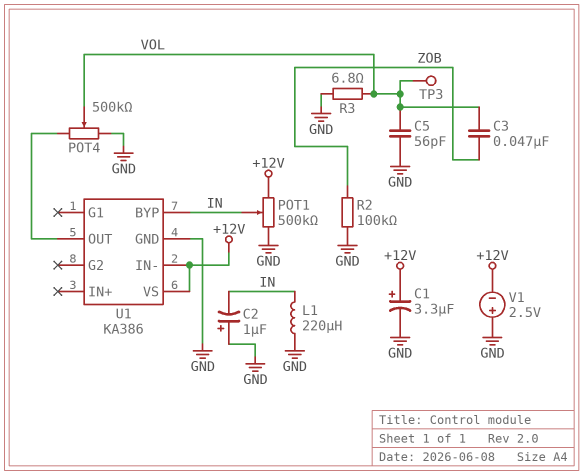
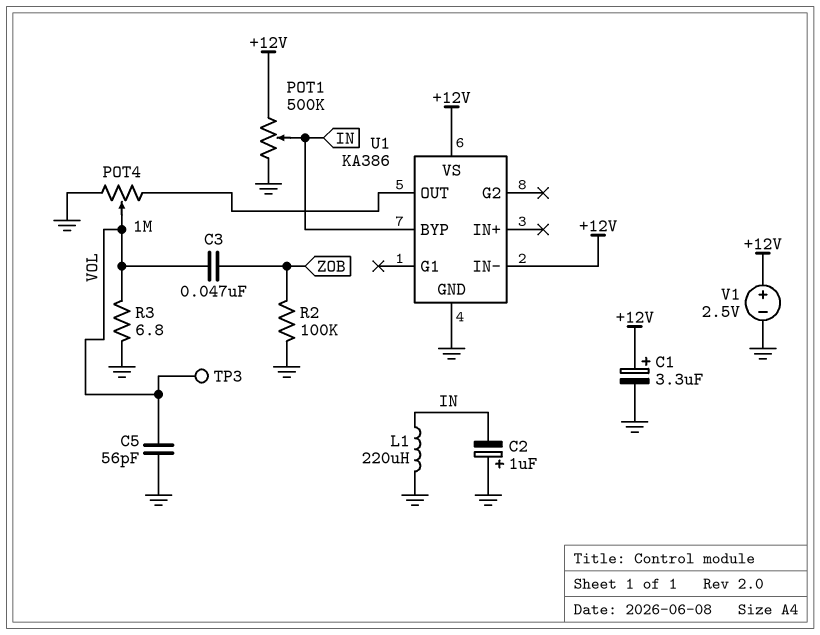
POT4: 500k (GND, U1/OUT, wiper VOL) -> 1M (GND, U1/OUT, wiper VOL)
V1: 2.5V (plus GND, minus +12V) -> 2.5V (plus +12V, minus GND)

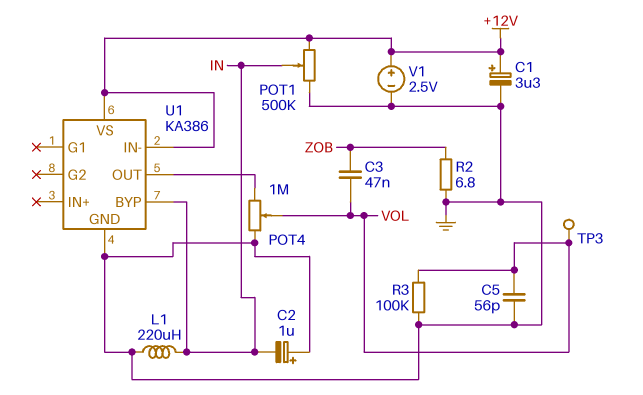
R2: 100k (GND, ZOB) -> 6.8 (GND, ZOB)
R3: 6.8 (GND, VOL) -> 100k (GND, VOL)

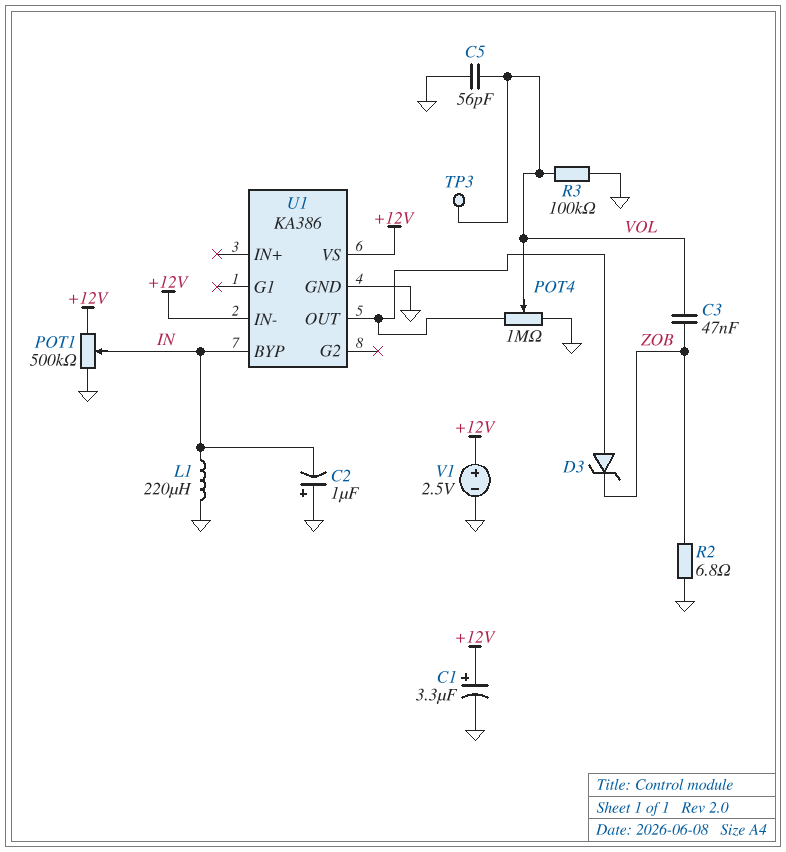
D3: none -> zener (A U1/OUT, K ZOB)

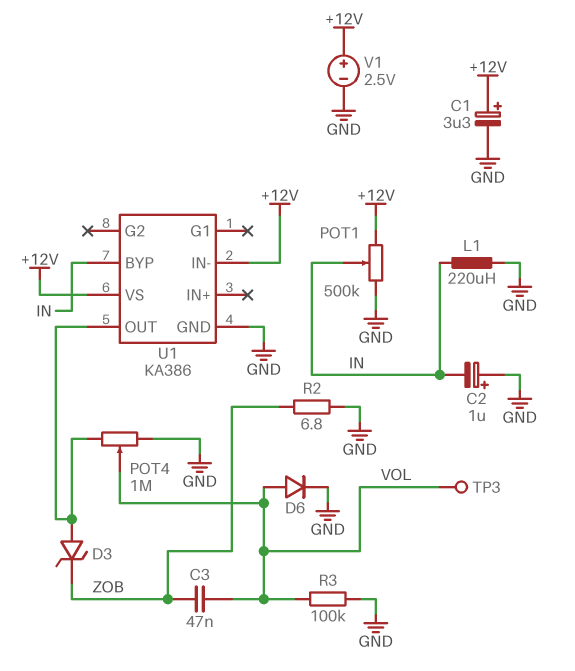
C5: 56pF (GND, VOL) -> none
D6: none -> diode (A VOL, K GND)

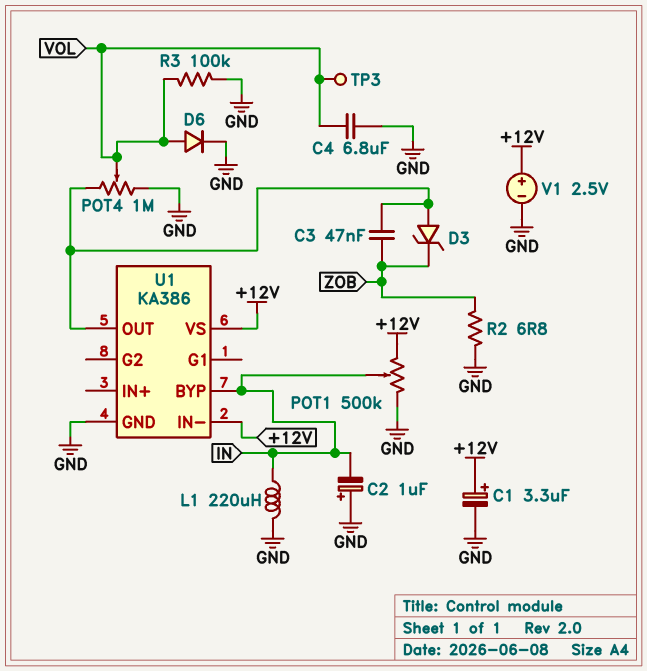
C3: 47nF (VOL, ZOB) -> 47nF (U1/OUT, ZOB)
C4: none -> 6.8uF (GND, VOL)

